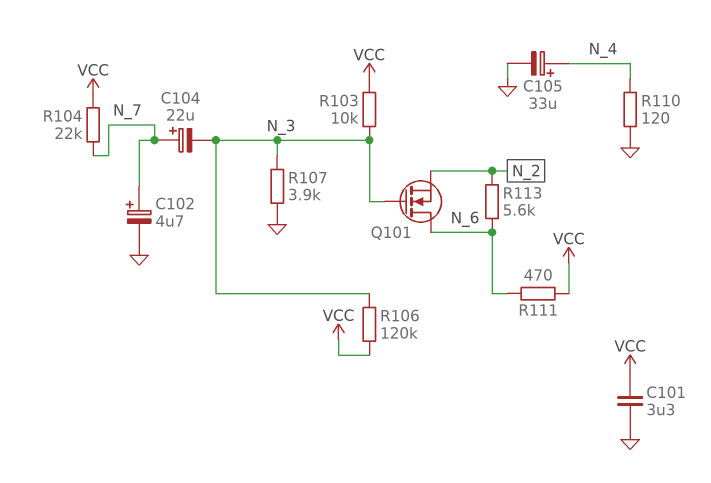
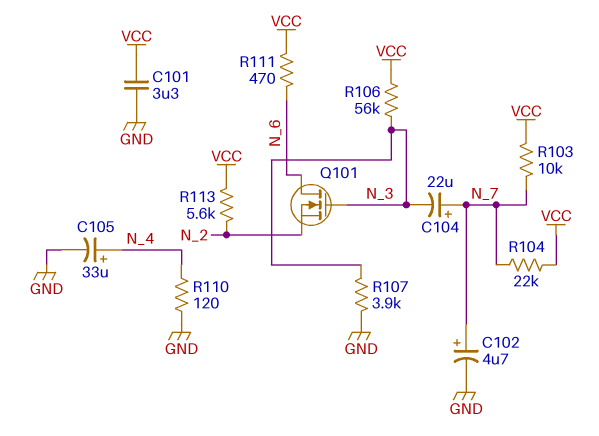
R103: 10k (N_3, VCC) -> 10k (N_7, VCC)
R106: 120k (N_3, VCC) -> 56k (N_3, VCC)
R113: 5.6k (N_2, N_6) -> 5.6k (N_2, VCC)

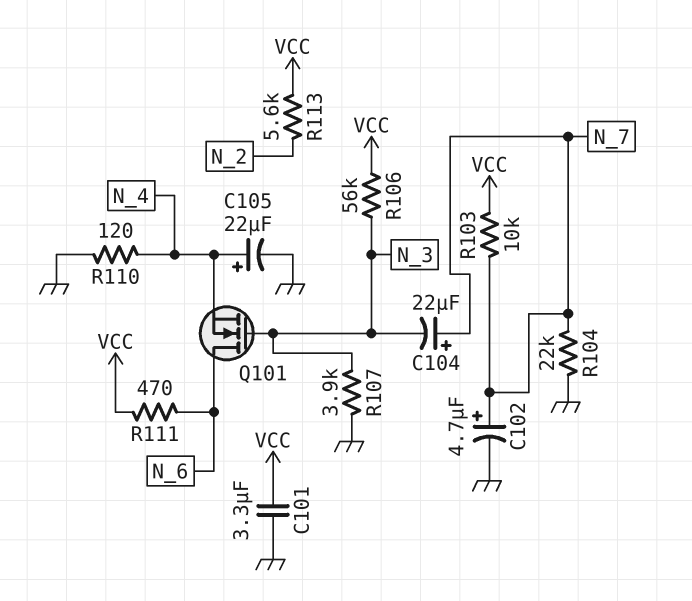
C105: 33uF (plus N_4, minus GND) -> 22uF (plus N_4, minus GND)
Q101: NMOS (G N_3, D N_6, S N_2) -> NMOS (G N_3, D N_6, S N_4)
R104: 22k (N_7, VCC) -> 22k (GND, N_7)

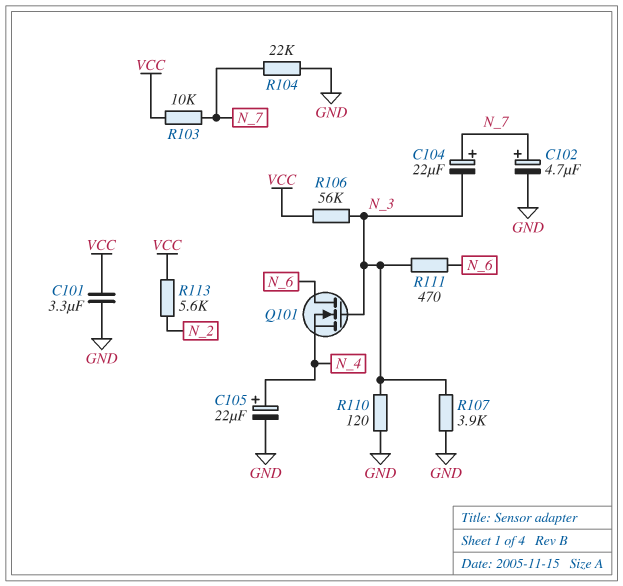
R110: 120 (GND, N_4) -> 120 (GND, N_3)
R111: 470 (N_6, VCC) -> 470 (N_3, N_6)

